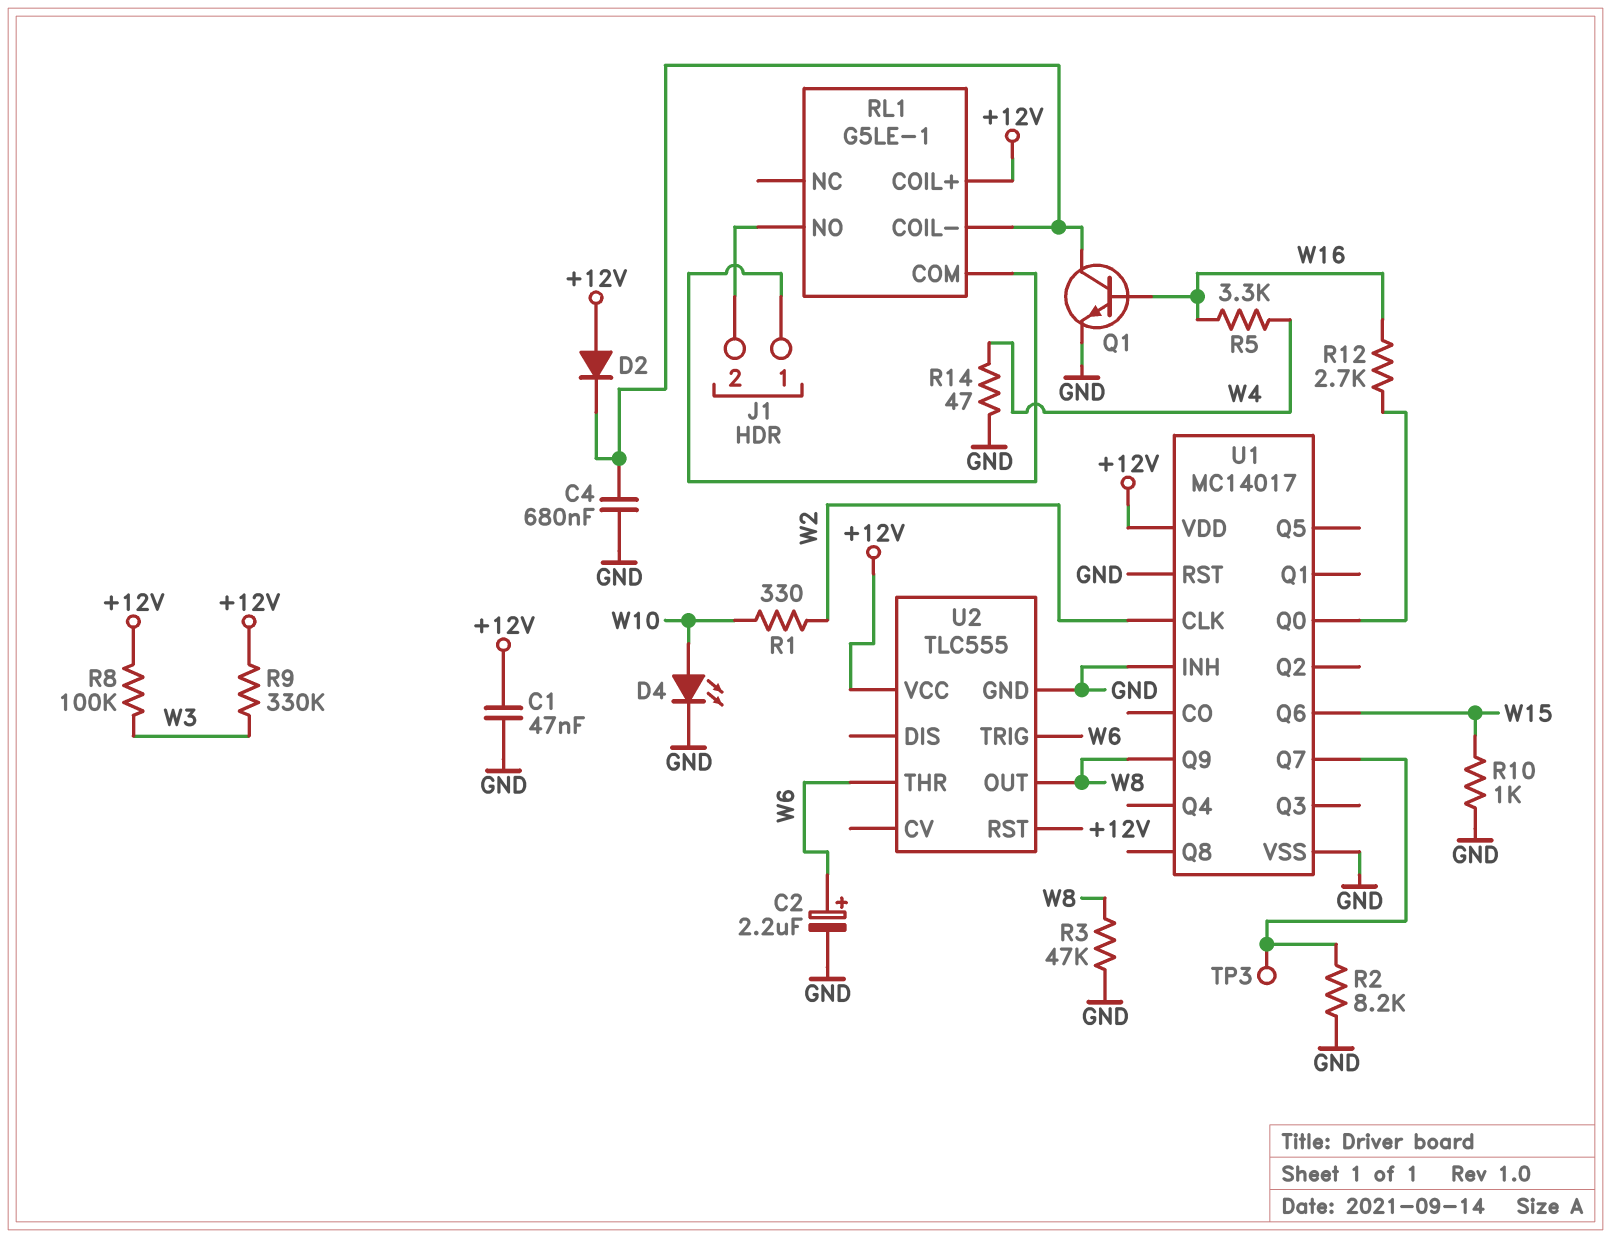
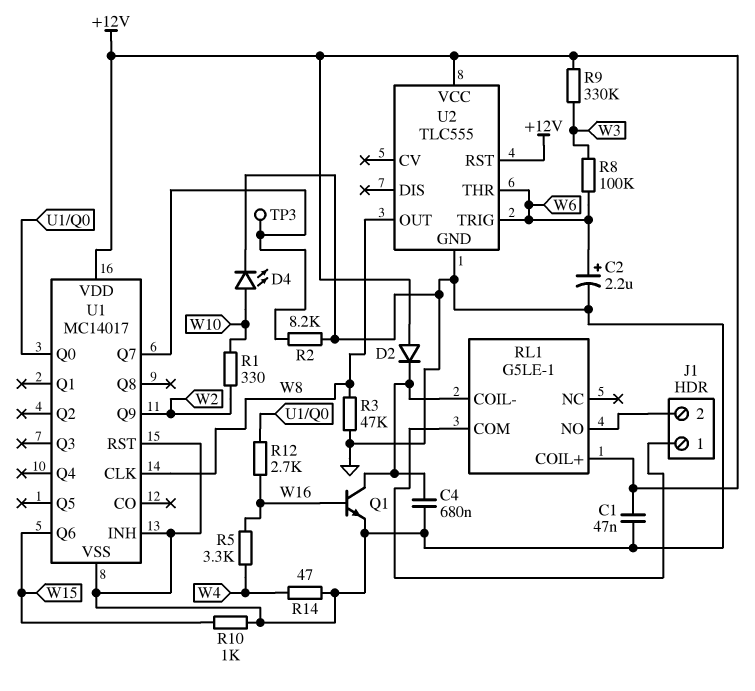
R8: 100k (+12V, W3) -> 100k (W3, W6)
U1 pin CLK: W2 -> W8
U1 pin Q9: W8 -> W2

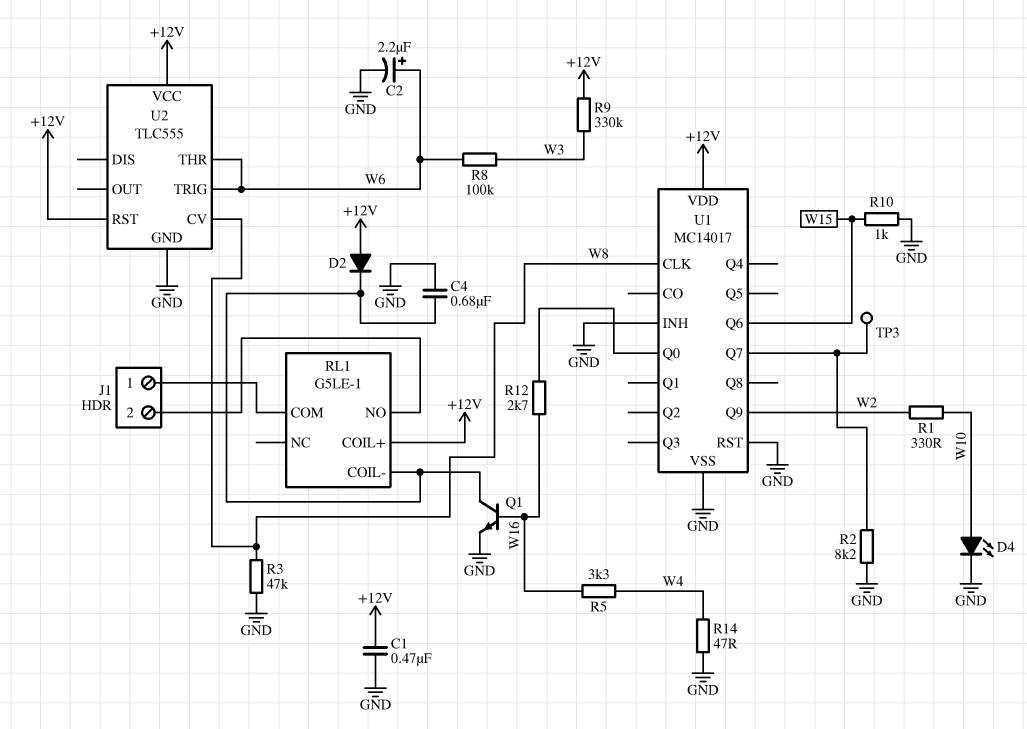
C1: 47nF (+12V, GND) -> 470nF (+12V, GND)
U2 pin CV: none -> W8
U2 pin OUT: W8 -> none

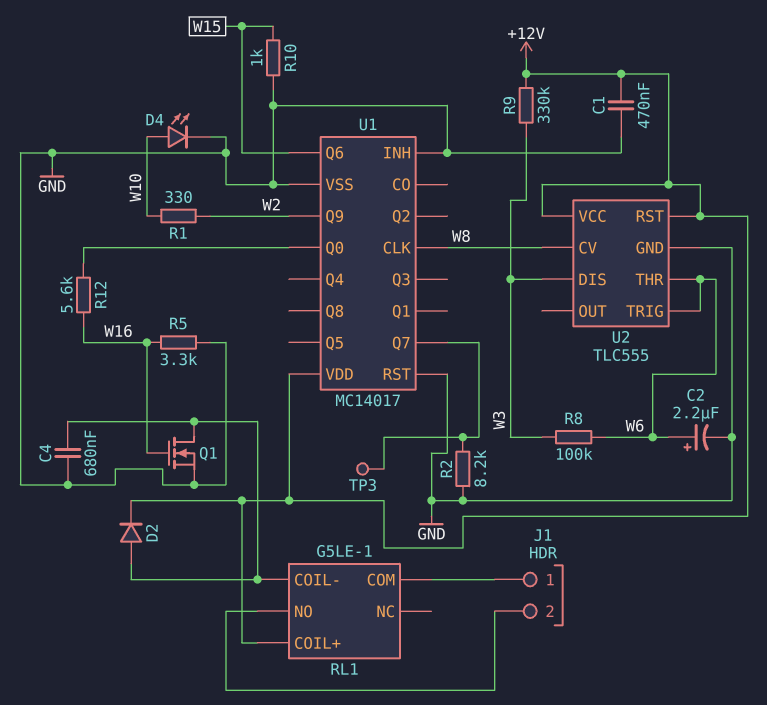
D2: diode (A +12V, K RL1/COIL-) -> diode (A RL1/COIL-, K +12V)
Q1: NPN (B W16, C RL1/COIL-, E GND) -> NMOS (G W16, D RL1/COIL-, S GND)
R3: 47k (GND, W8) -> none
R5: 3.3k (W4, W16) -> 3.3k (GND, W16)
R12: 2.7k (U1/Q0, W16) -> 5.6k (U1/Q0, W16)
R14: 47 (GND, W4) -> none
U2 pin DIS: none -> W3

